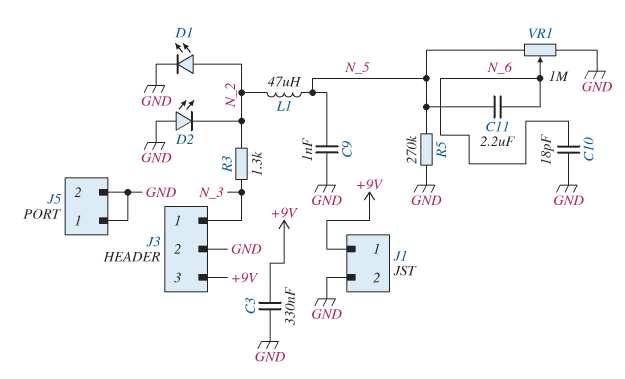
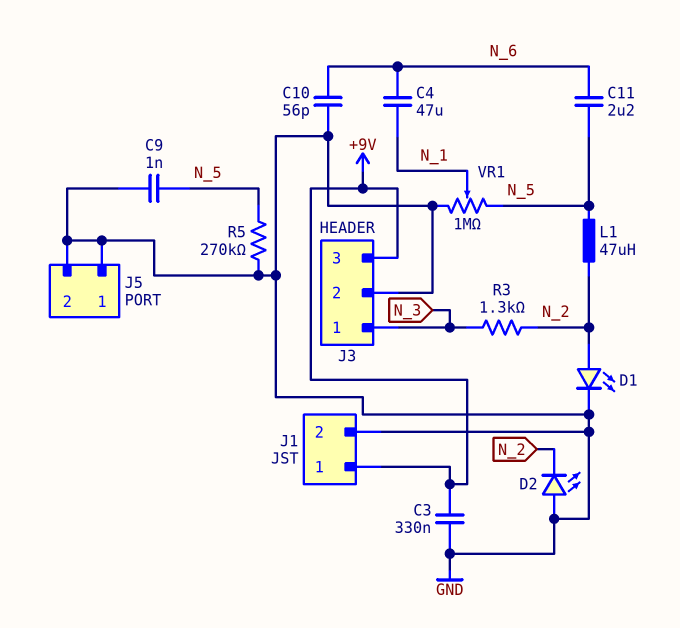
C4: none -> 47uF (N_1, N_6)
C10: 18pF (GND, N_6) -> 56pF (GND, N_6)
VR1: 1M (GND, N_5, wiper N_6) -> 1M (GND, N_5, wiper N_1)

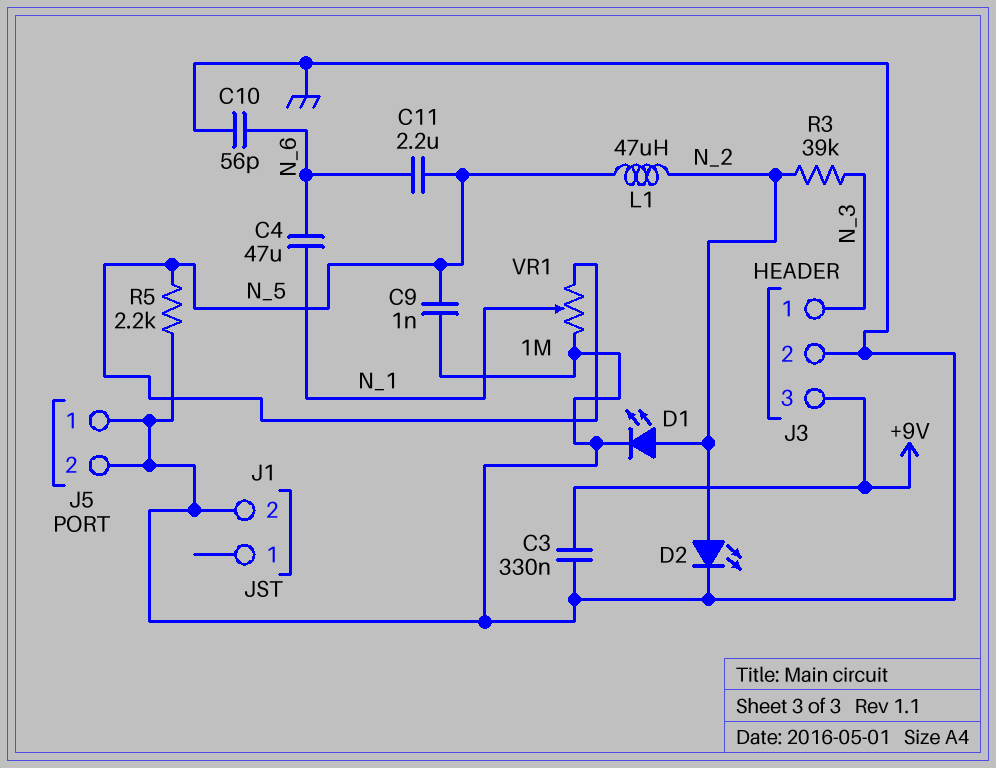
D2: LED (A GND, K N_2) -> LED (A N_2, K GND)
J1 pin 1: +9V -> none
R3: 1.3k (N_2, N_3) -> 39k (N_2, N_3)
R5: 270k (GND, N_5) -> 2.2k (GND, N_5)

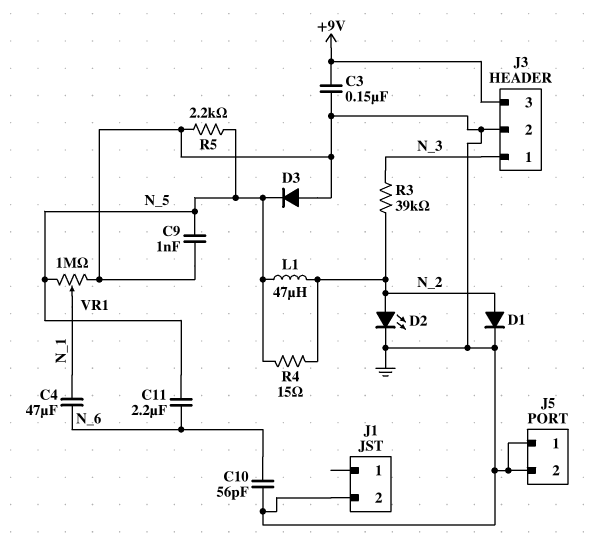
C3: 330nF (+9V, GND) -> 150nF (+9V, GND)
D1: LED (A N_2, K GND) -> diode (A N_2, K GND)
D3: none -> diode (A GND, K N_5)
R4: none -> 15 (N_2, N_5)

